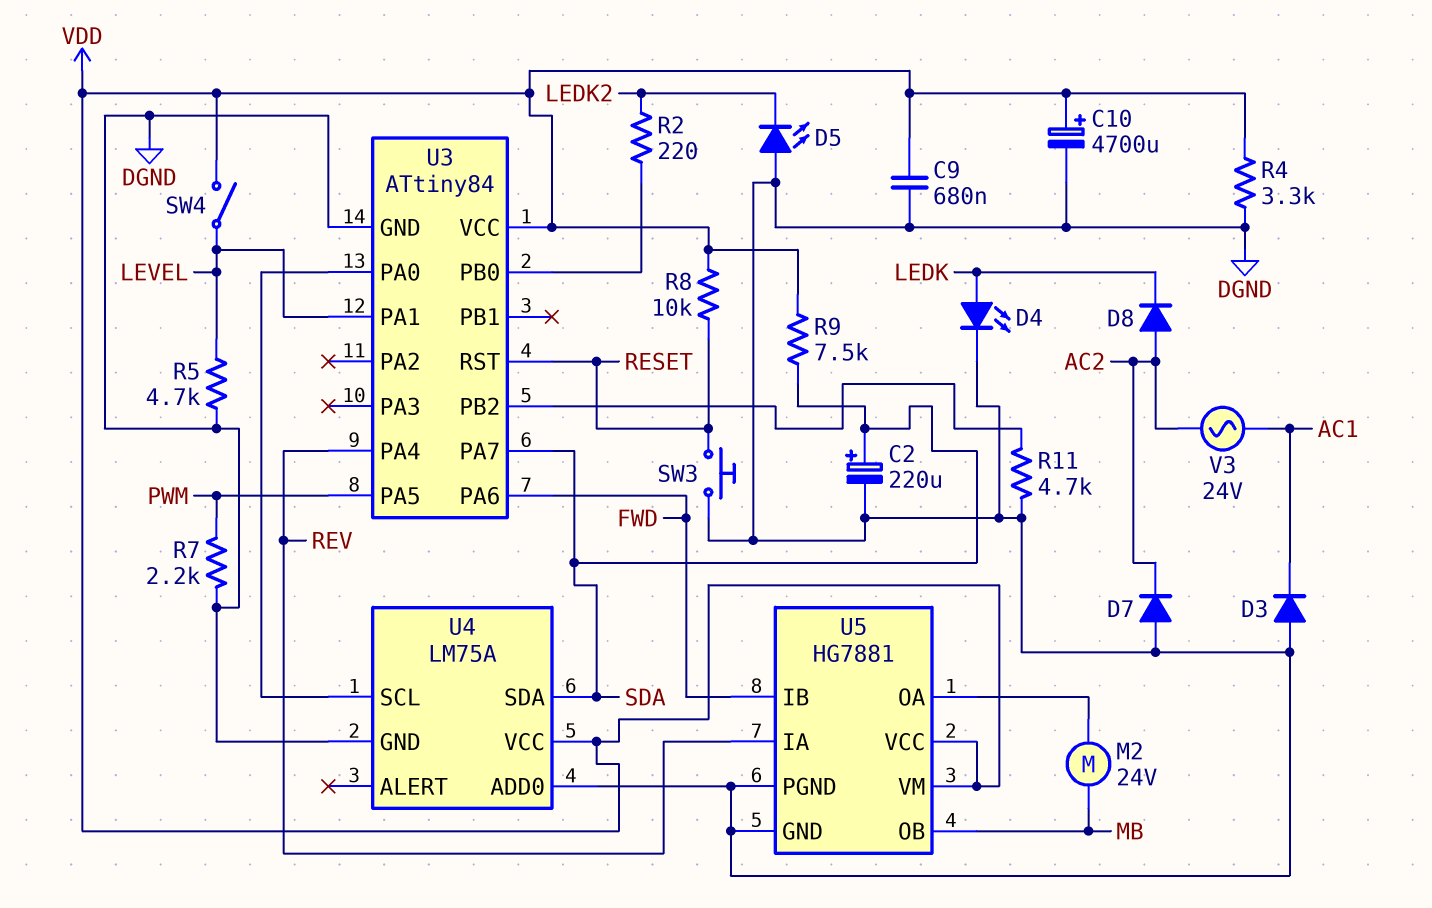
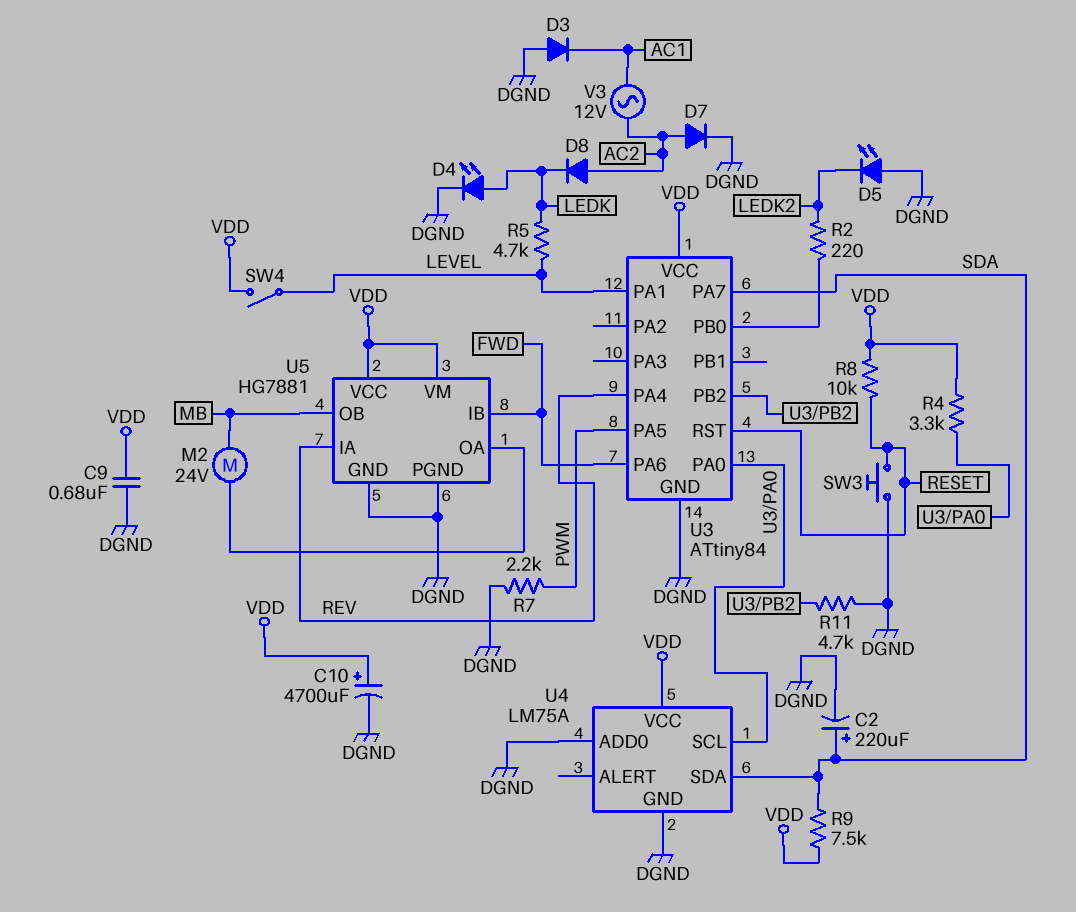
D7: diode (A DGND, K AC2) -> diode (A AC2, K DGND)
R4: 3.3k (DGND, VDD) -> 3.3k (U3/PA0, VDD)
R5: 4.7k (DGND, LEVEL) -> 4.7k (LEDK, LEVEL)
V3: AC 24V (AC1, AC2) -> AC 12V (AC1, AC2)

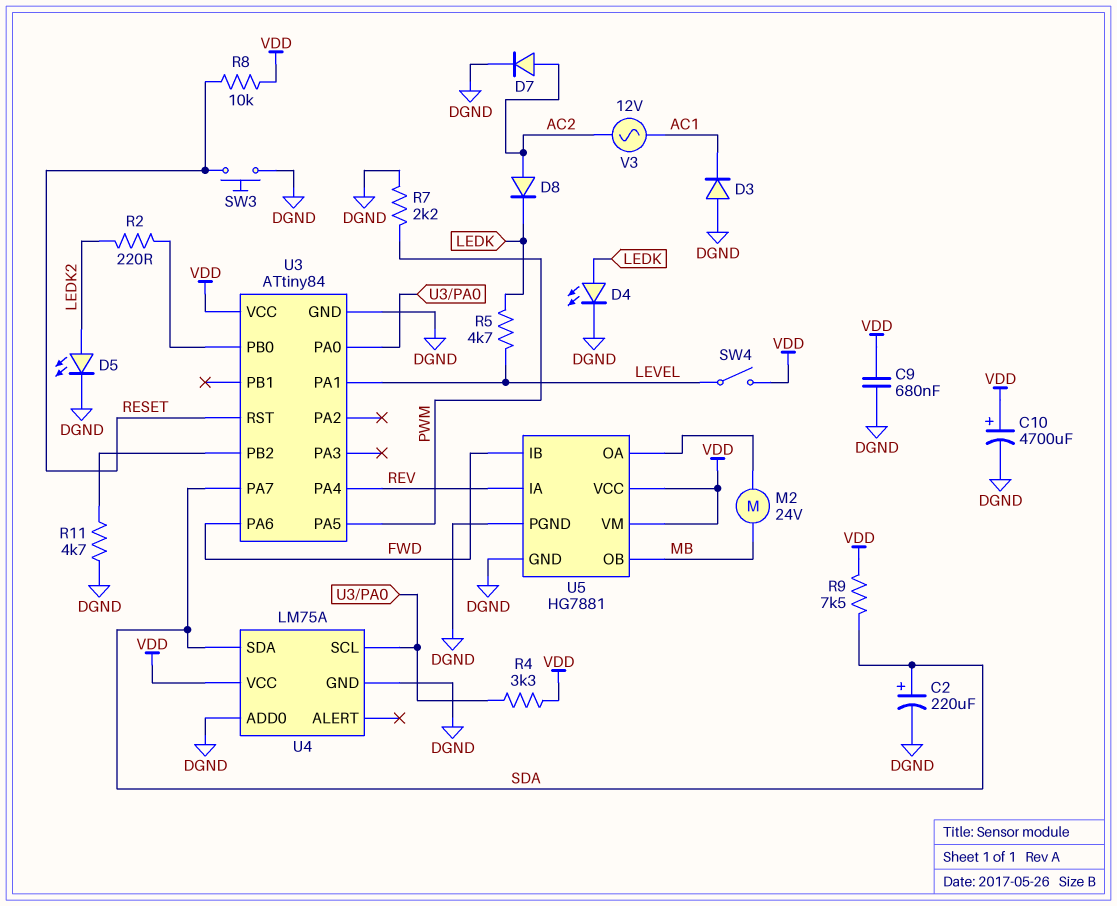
D5: LED (A DGND, K LEDK2) -> LED (A LEDK2, K DGND)

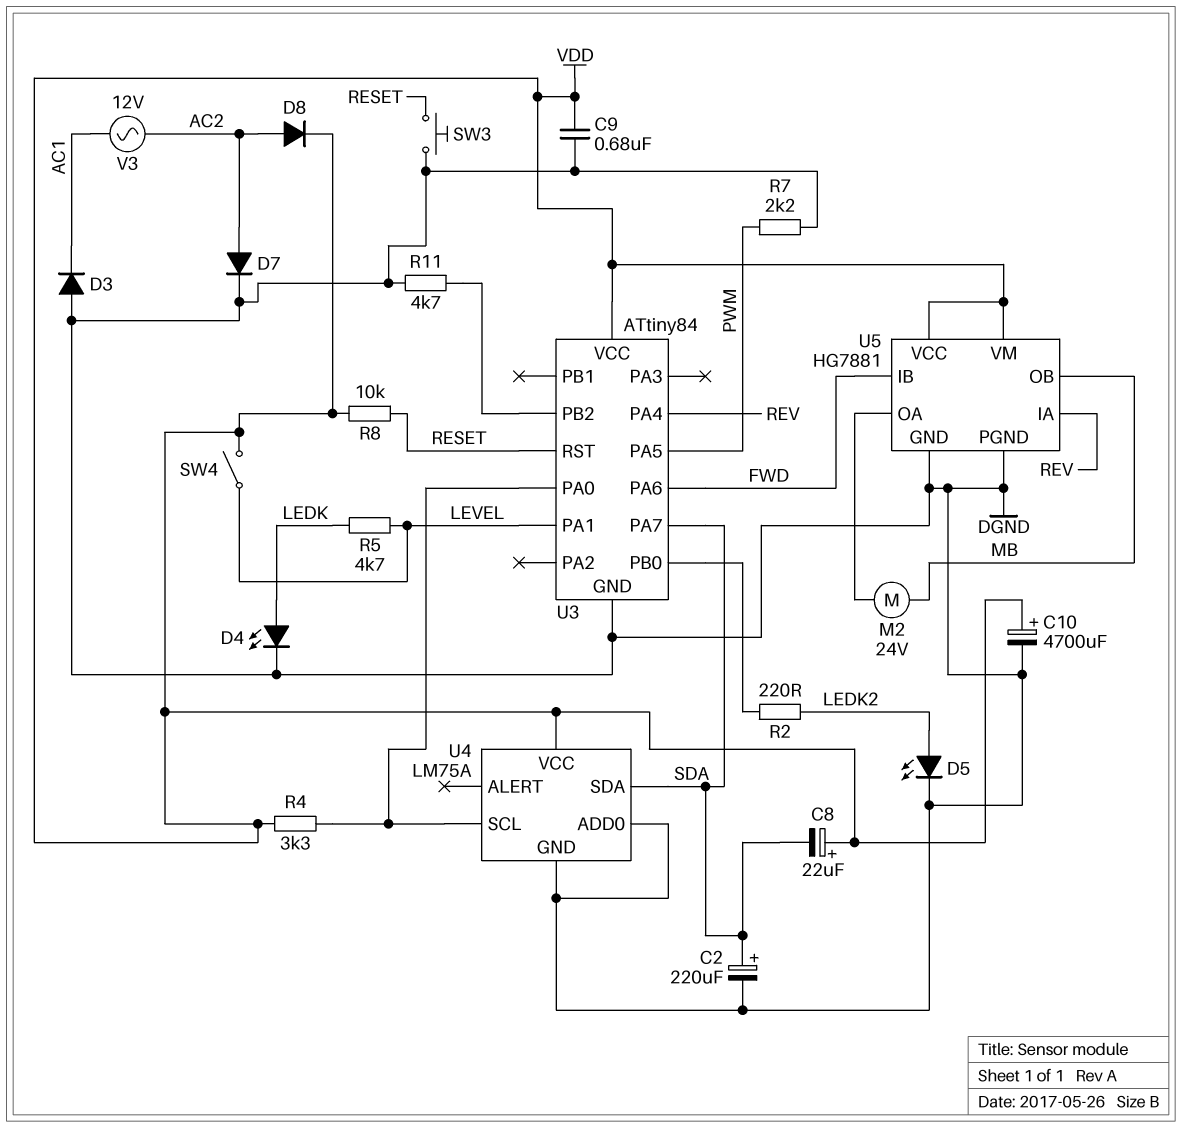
C8: none -> 22uF (plus VDD, minus SDA)
D8: diode (A AC2, K LEDK) -> diode (A AC2, K VDD)
R9: 7.5k (SDA, VDD) -> none

